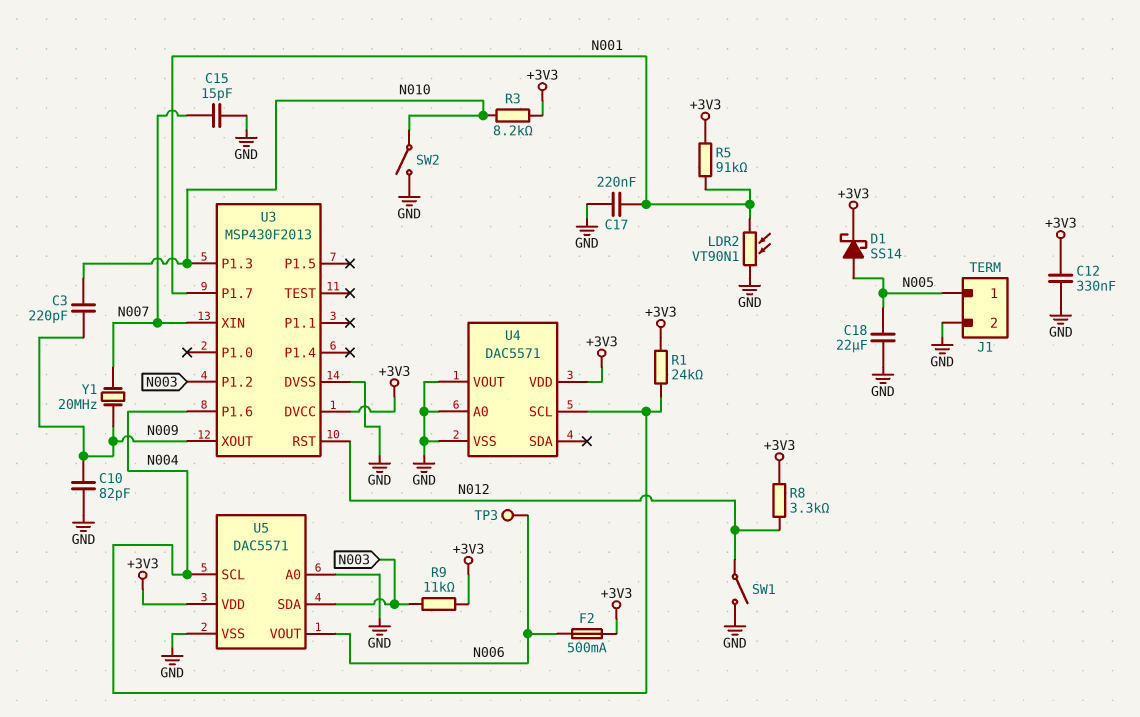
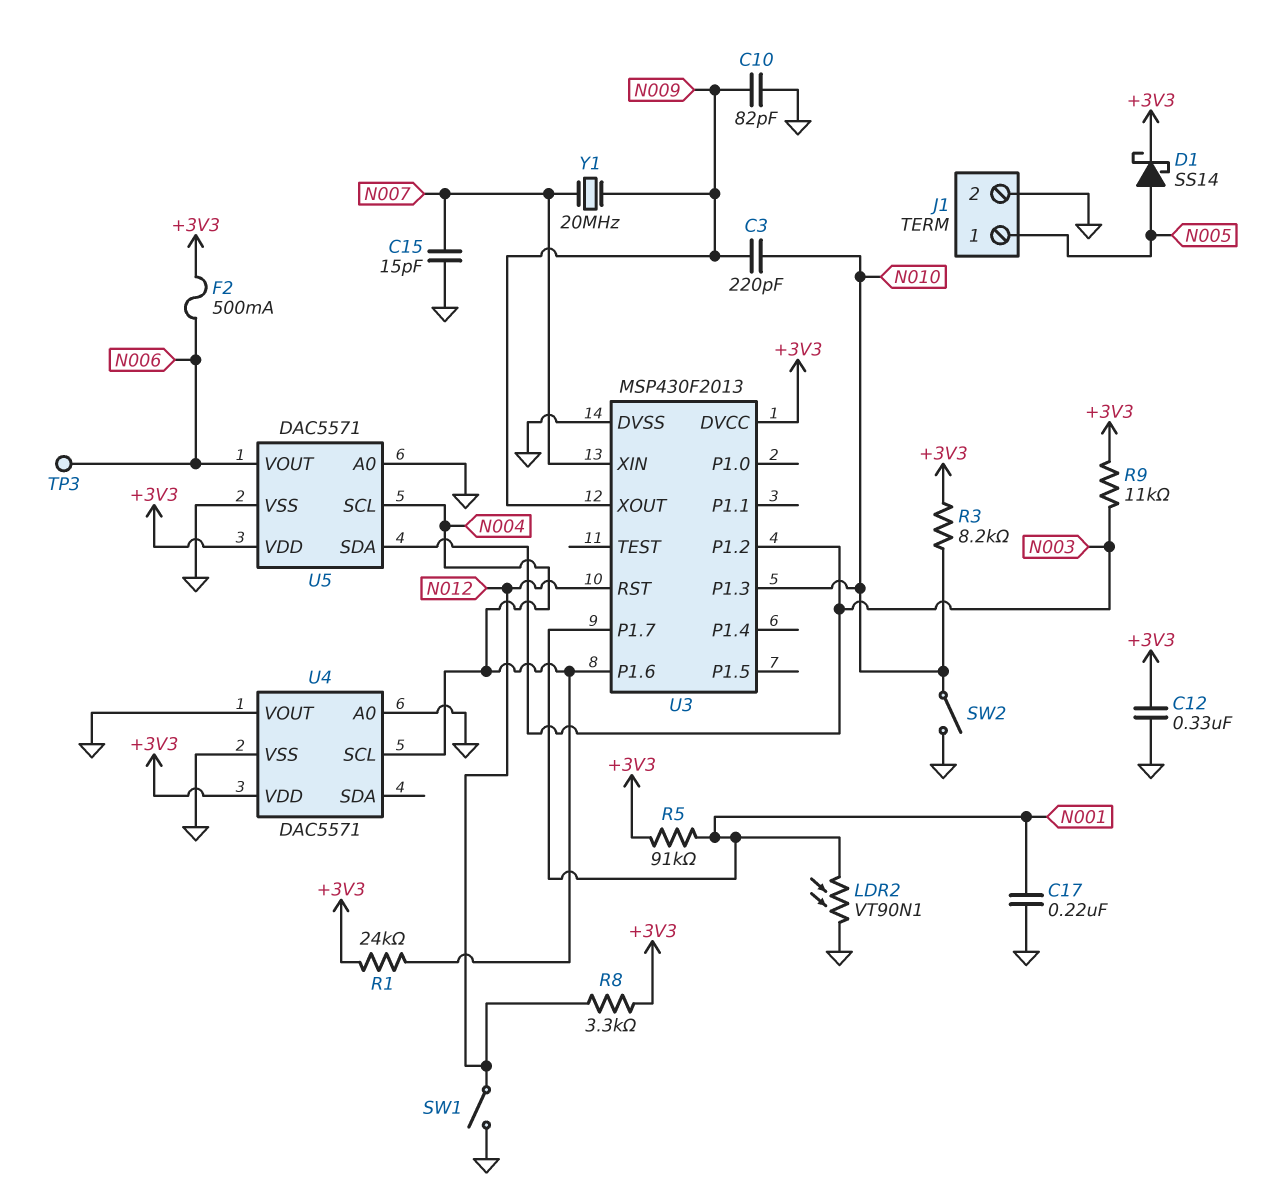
C18: 22uF (GND, N005) -> none

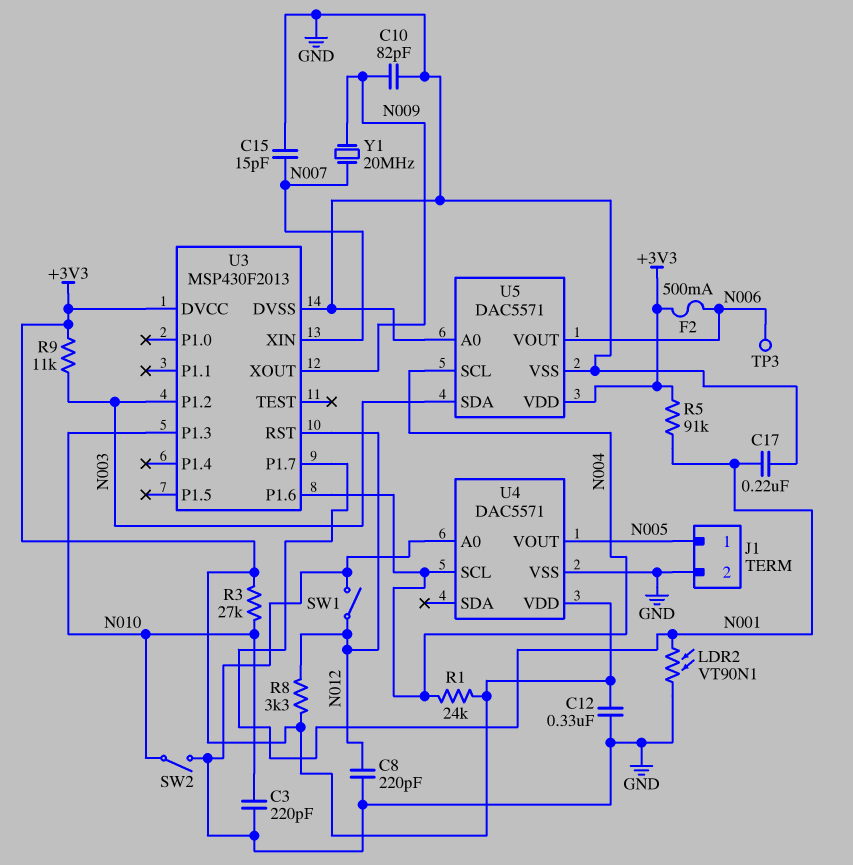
C3: 220pF (N009, N010) -> 220pF (GND, N010)
C8: none -> 220pF (GND, N012)
D1: schottky SS14 (A N005, K +3V3) -> none
R3: 8.2k (+3V3, N010) -> 27k (+3V3, N010)
U4 pin VOUT: GND -> N005

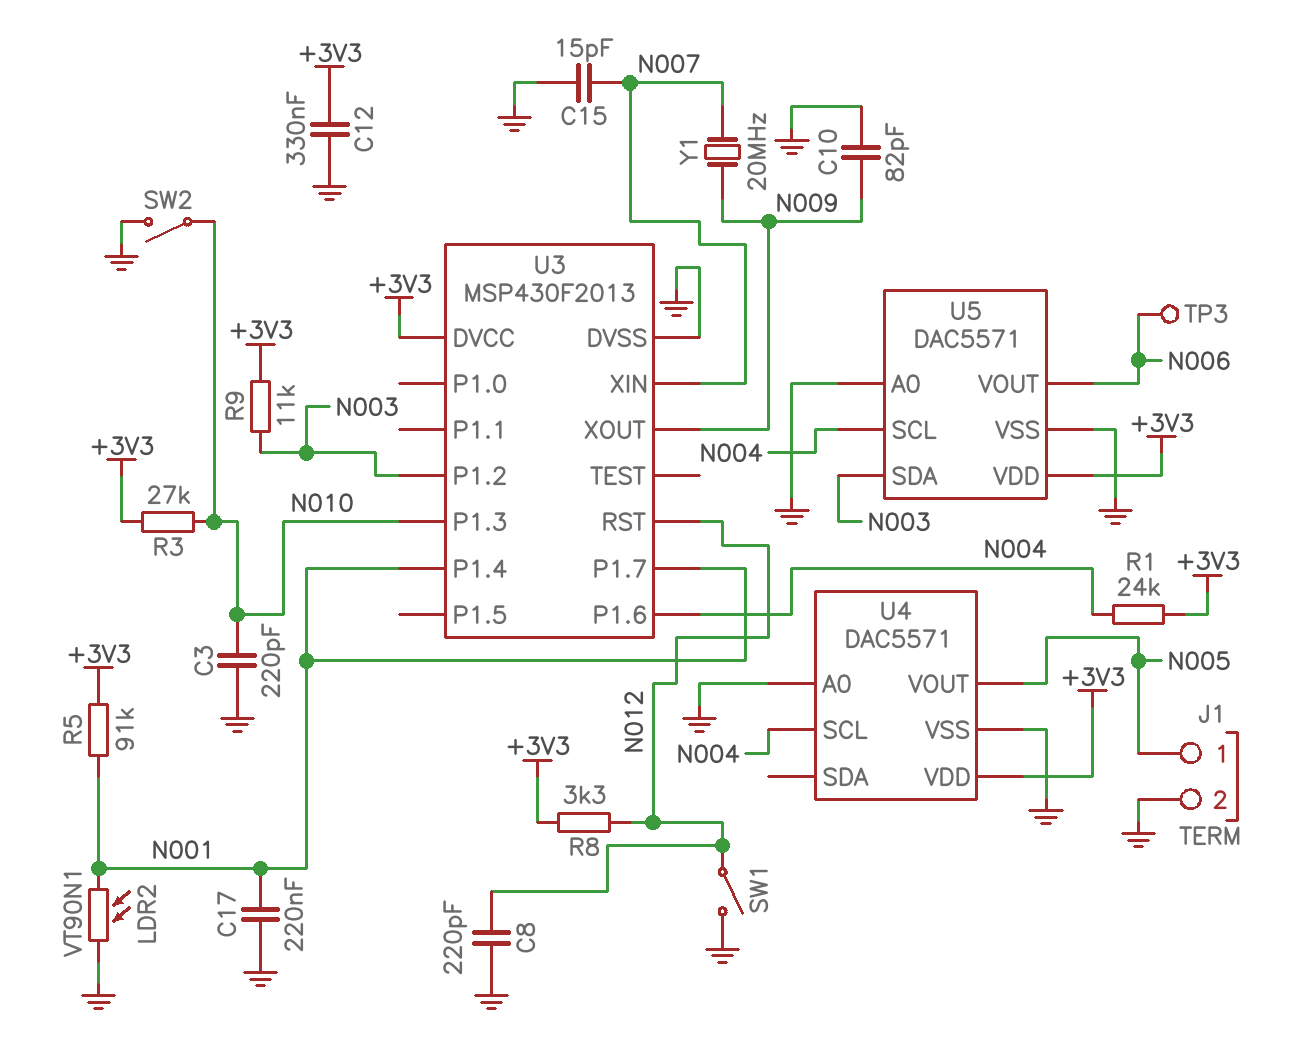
F2: 500mA (+3V3, N006) -> none
U3 pin P1.4: none -> N001

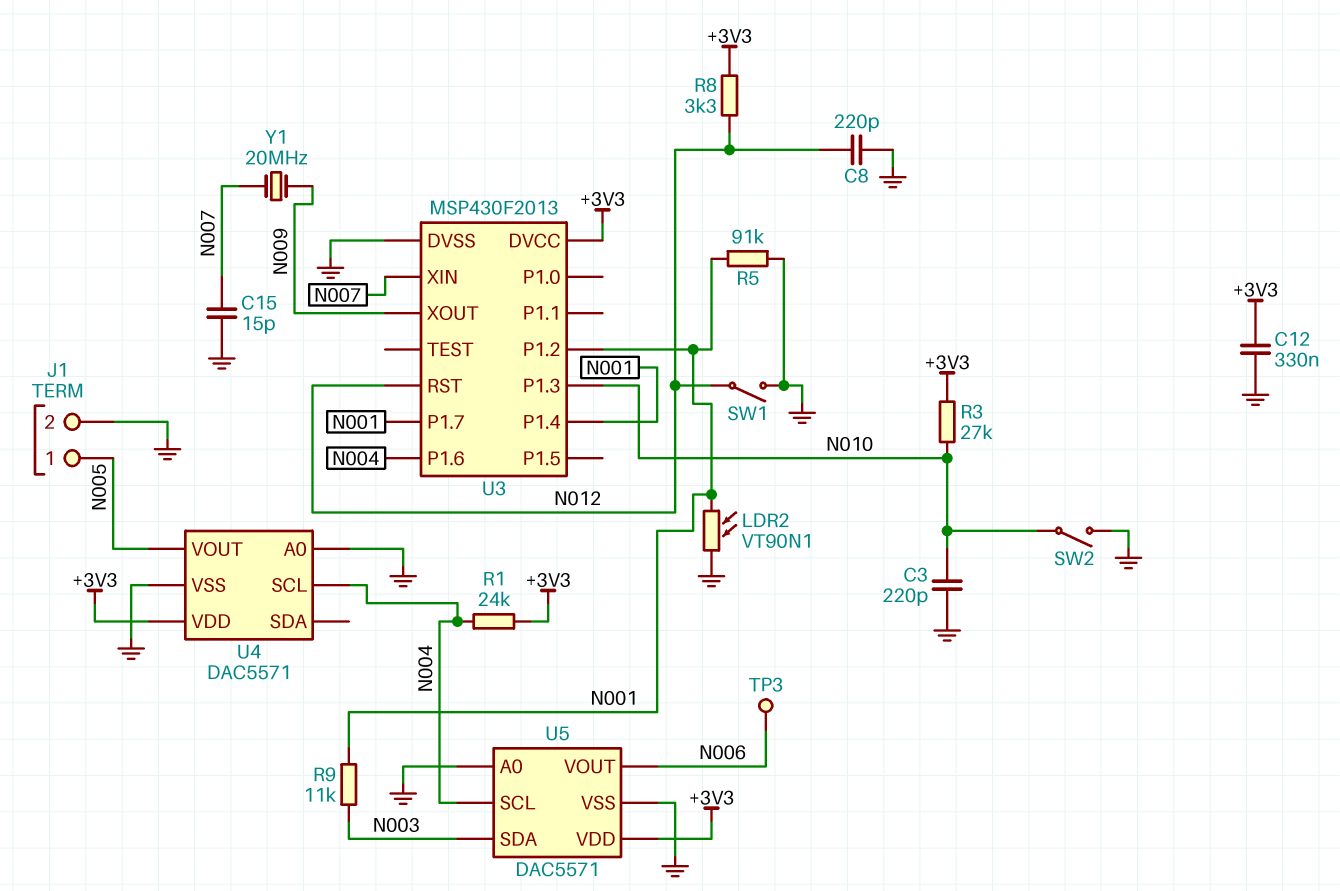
C10: 82pF (GND, N009) -> none
C17: 220nF (GND, N001) -> none
R5: 91k (+3V3, N001) -> 91k (GND, N001)
R9: 11k (+3V3, N003) -> 11k (N001, N003)
U3 pin P1.2: N003 -> N001

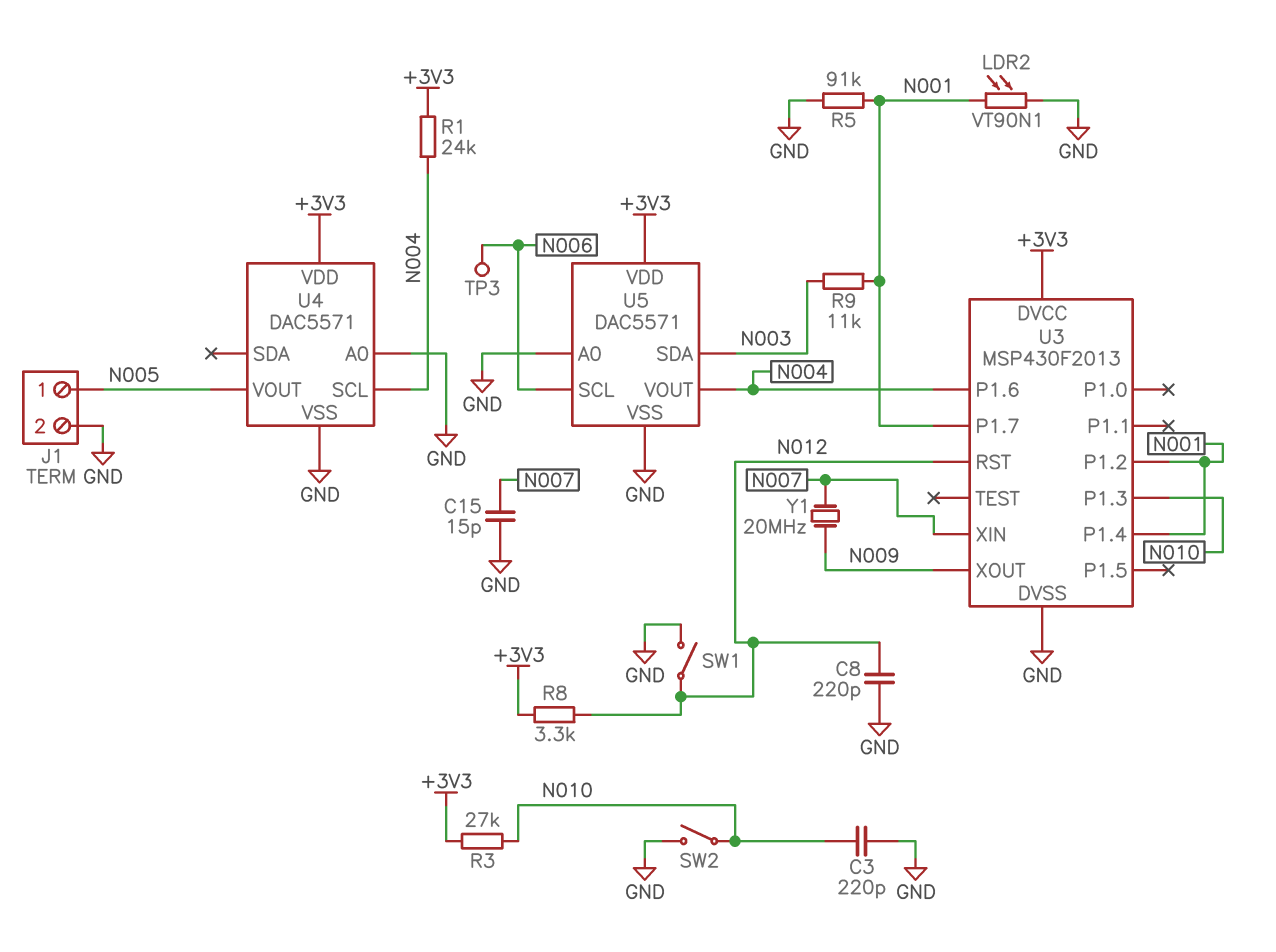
C12: 330nF (+3V3, GND) -> none
U5 pin SCL: N004 -> N006
U5 pin VOUT: N006 -> N004

